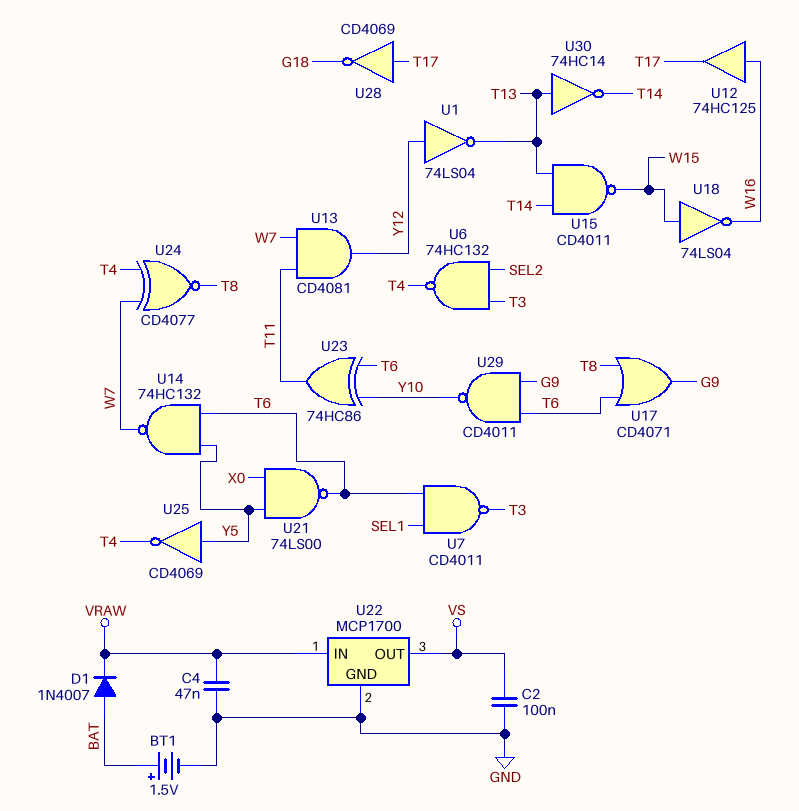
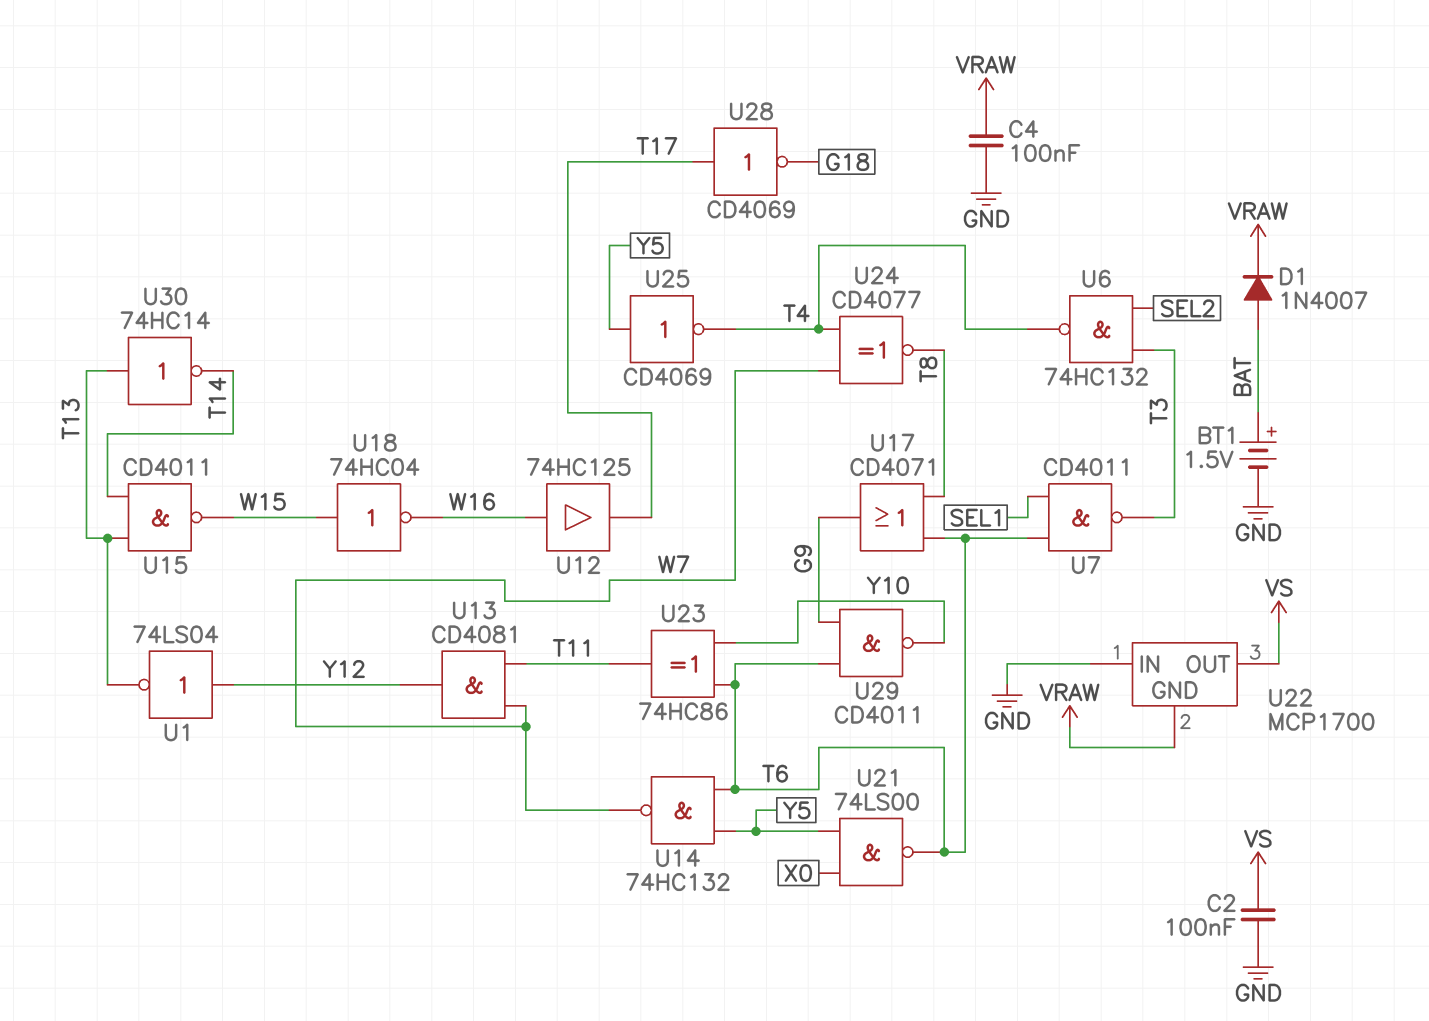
C4: 47nF (GND, VRAW) -> 100nF (GND, VRAW)
U18: NOT 74LS04 (in W15, out W16) -> NOT 74HC04 (in W15, out W16)
U22 pin GND: GND -> VRAW
U22 pin IN: VRAW -> GND

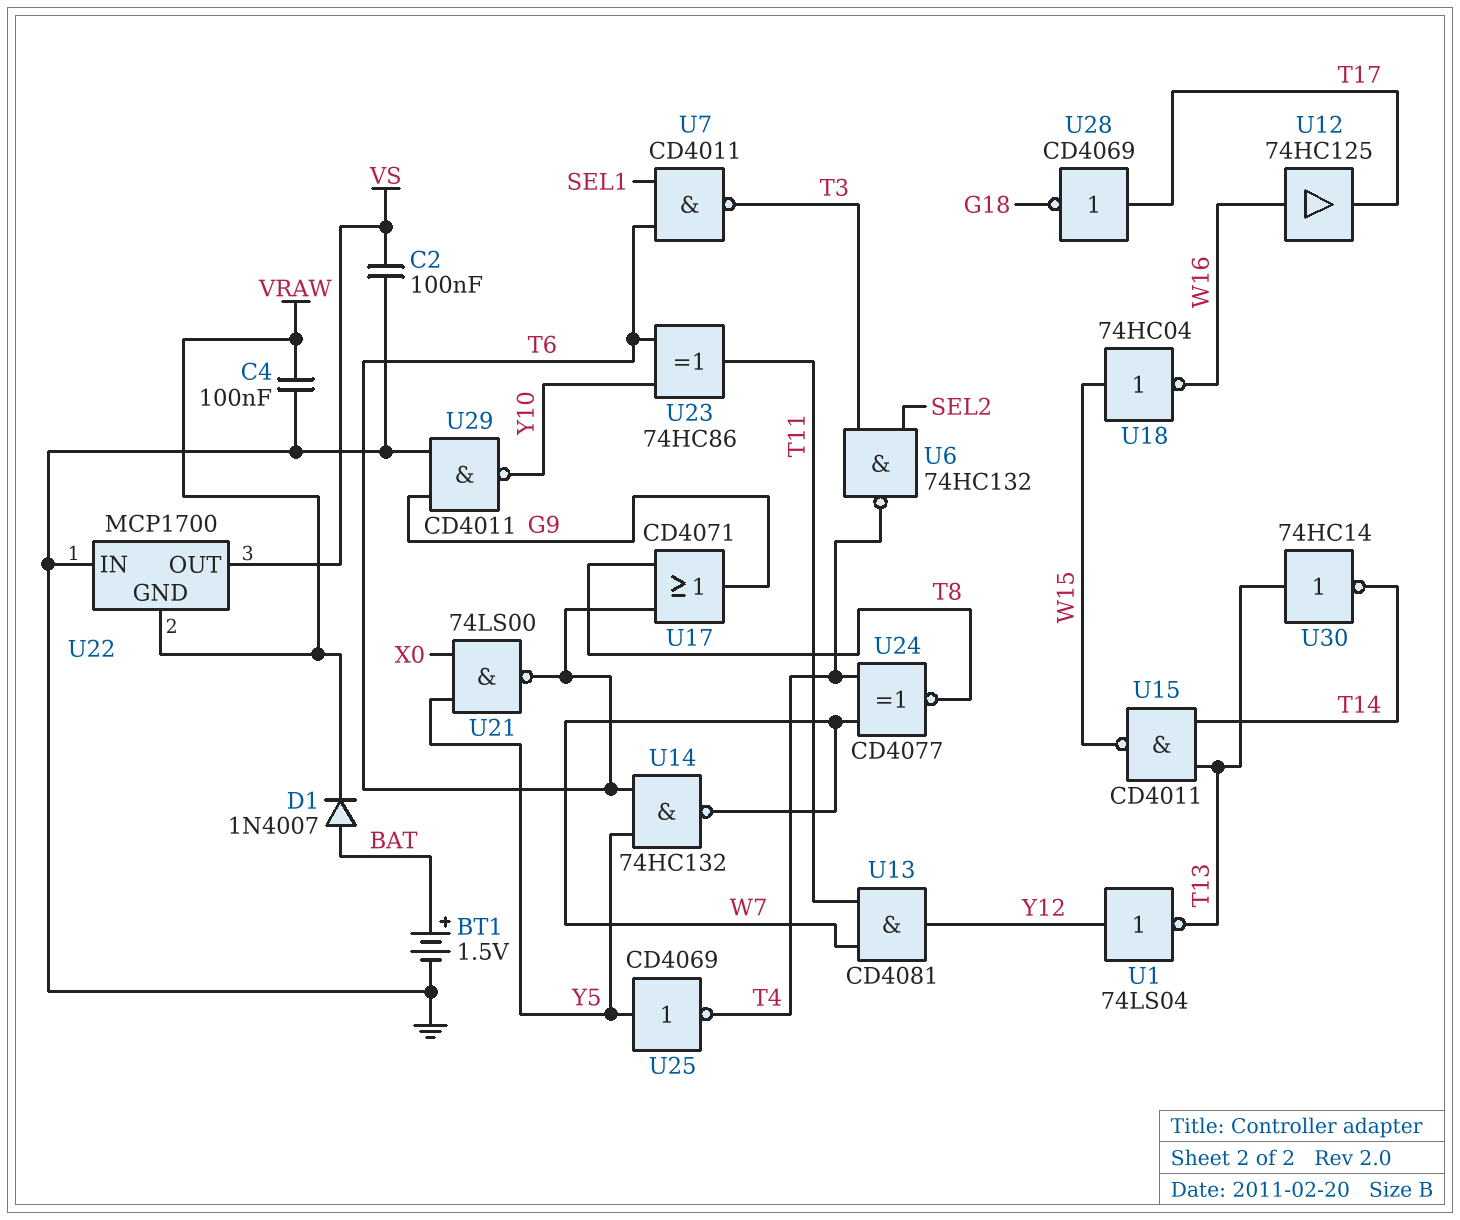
U29: NAND CD4011 (in G9, in T6, out Y10) -> NAND CD4011 (in G9, in GND, out Y10)

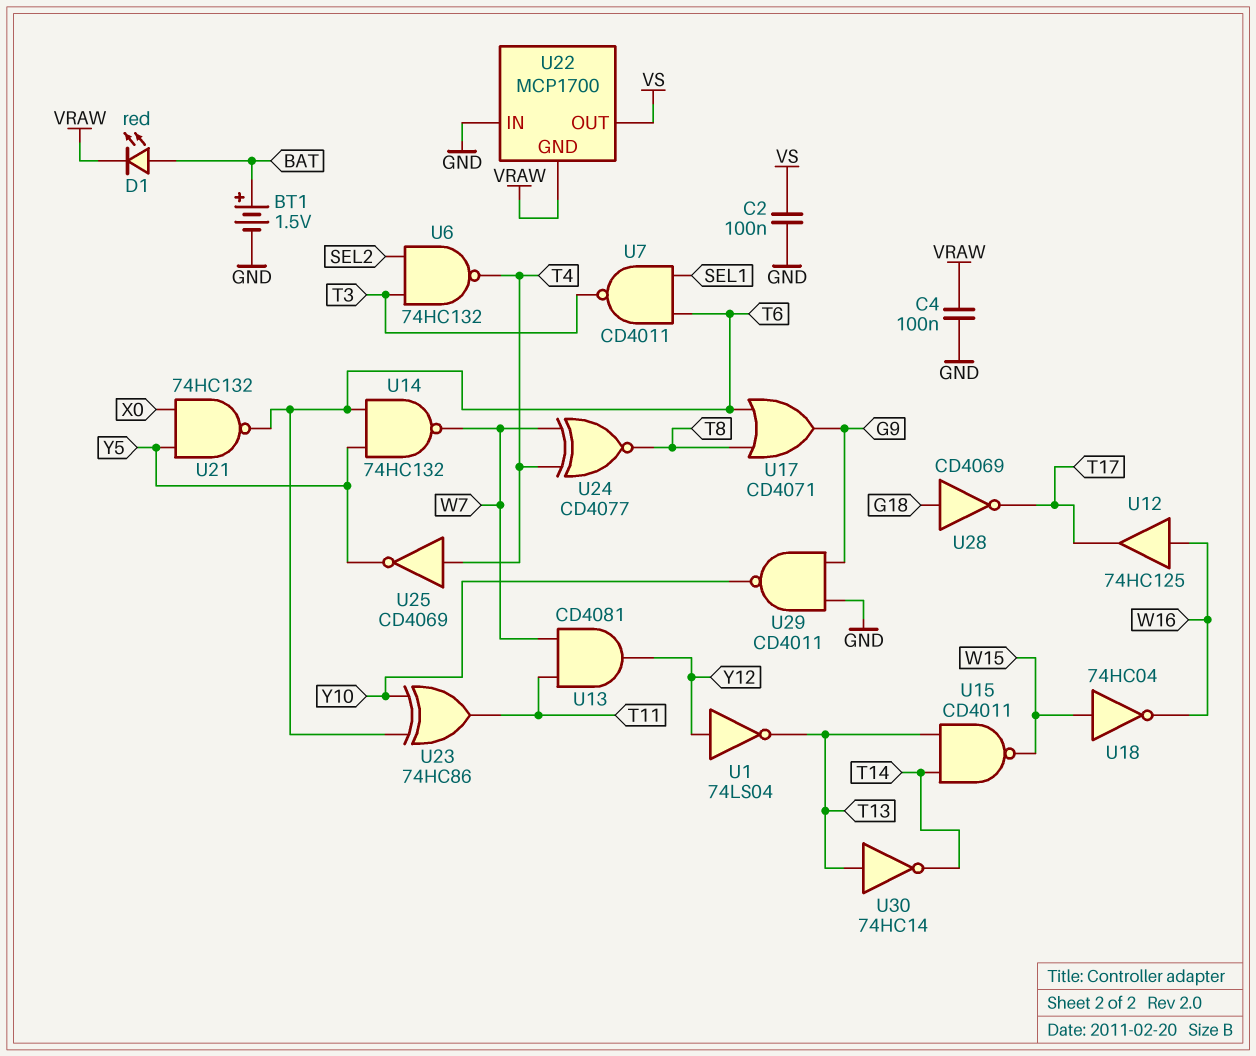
D1: diode 1N4007 (A BAT, K VRAW) -> LED red (A BAT, K VRAW)
U21: NAND 74LS00 (in X0, in Y5, out T6) -> NAND 74HC132 (in X0, in Y5, out T6)
U25: NOT CD4069 (in Y5, out T4) -> NOT CD4069 (in T4, out Y5)
U28: NOT CD4069 (in T17, out G18) -> NOT CD4069 (in G18, out T17)

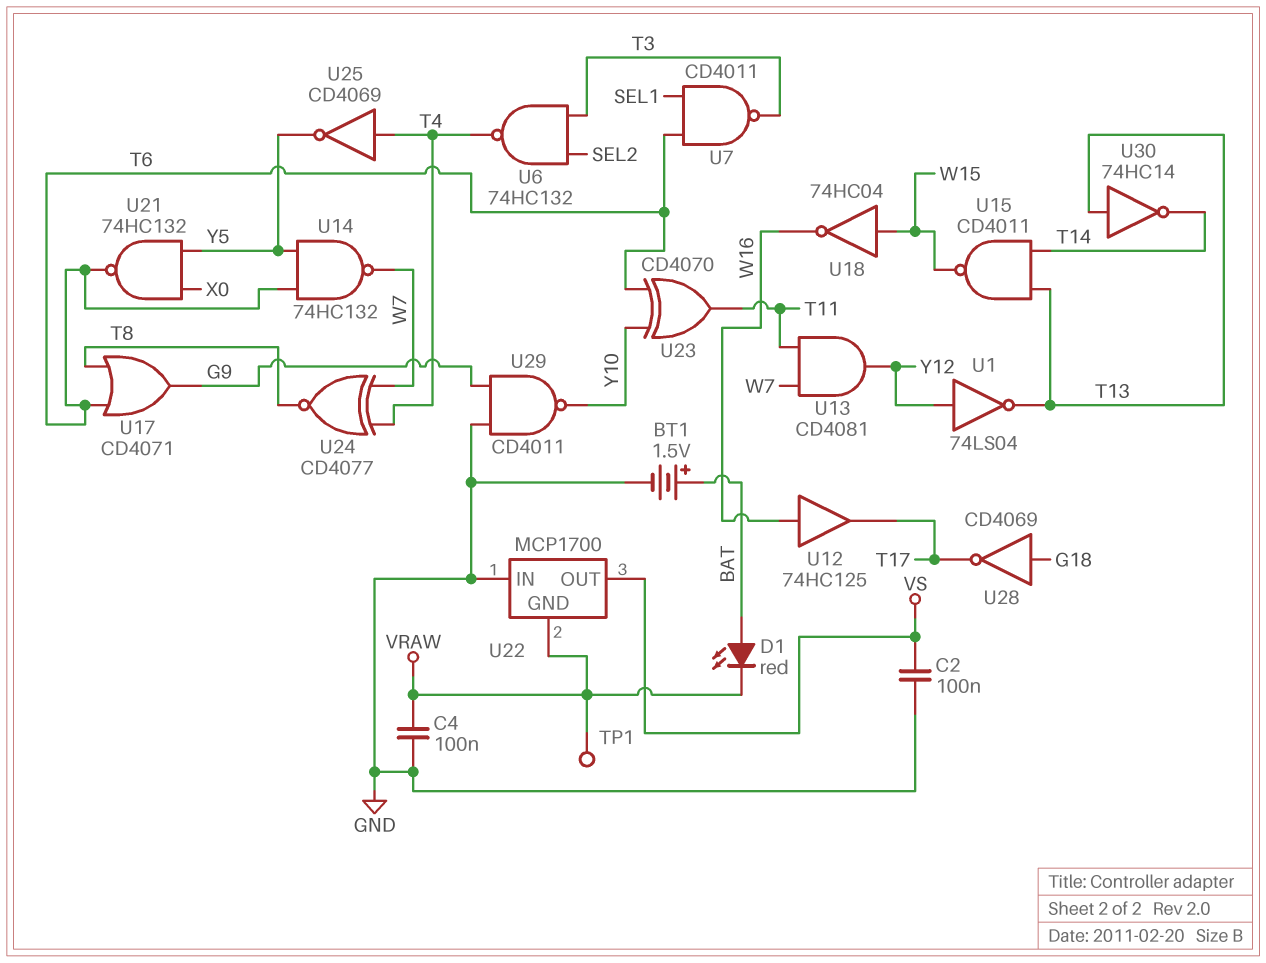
TP1: none -> test point (VRAW)
U23: XOR 74HC86 (in T6, in Y10, out T11) -> XOR CD4070 (in T6, in Y10, out T11)

